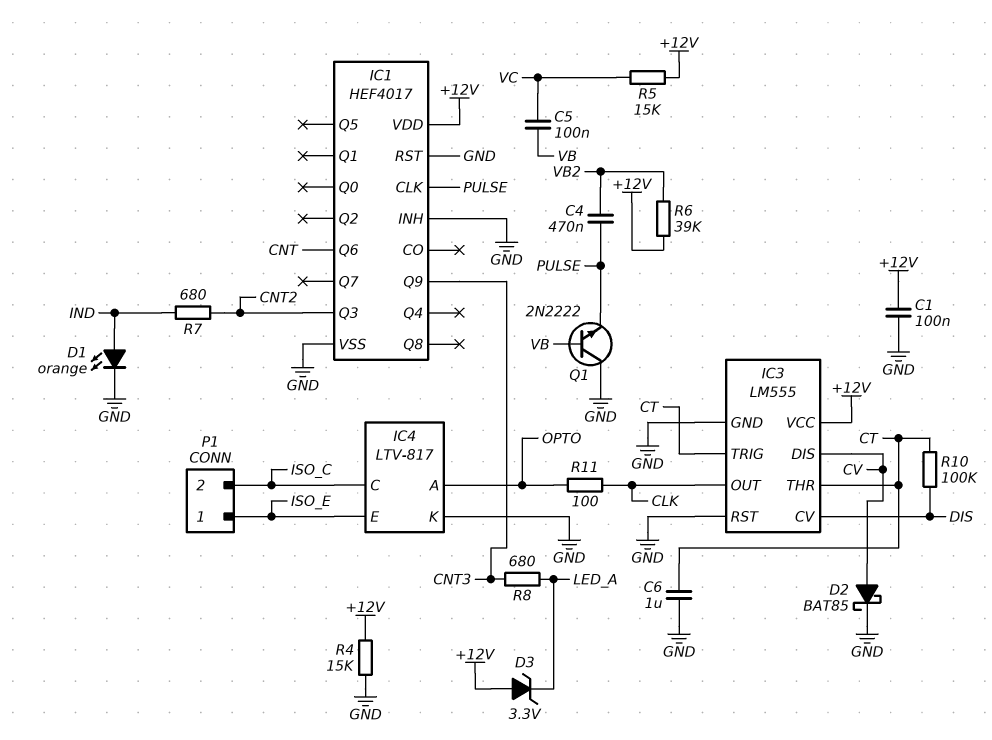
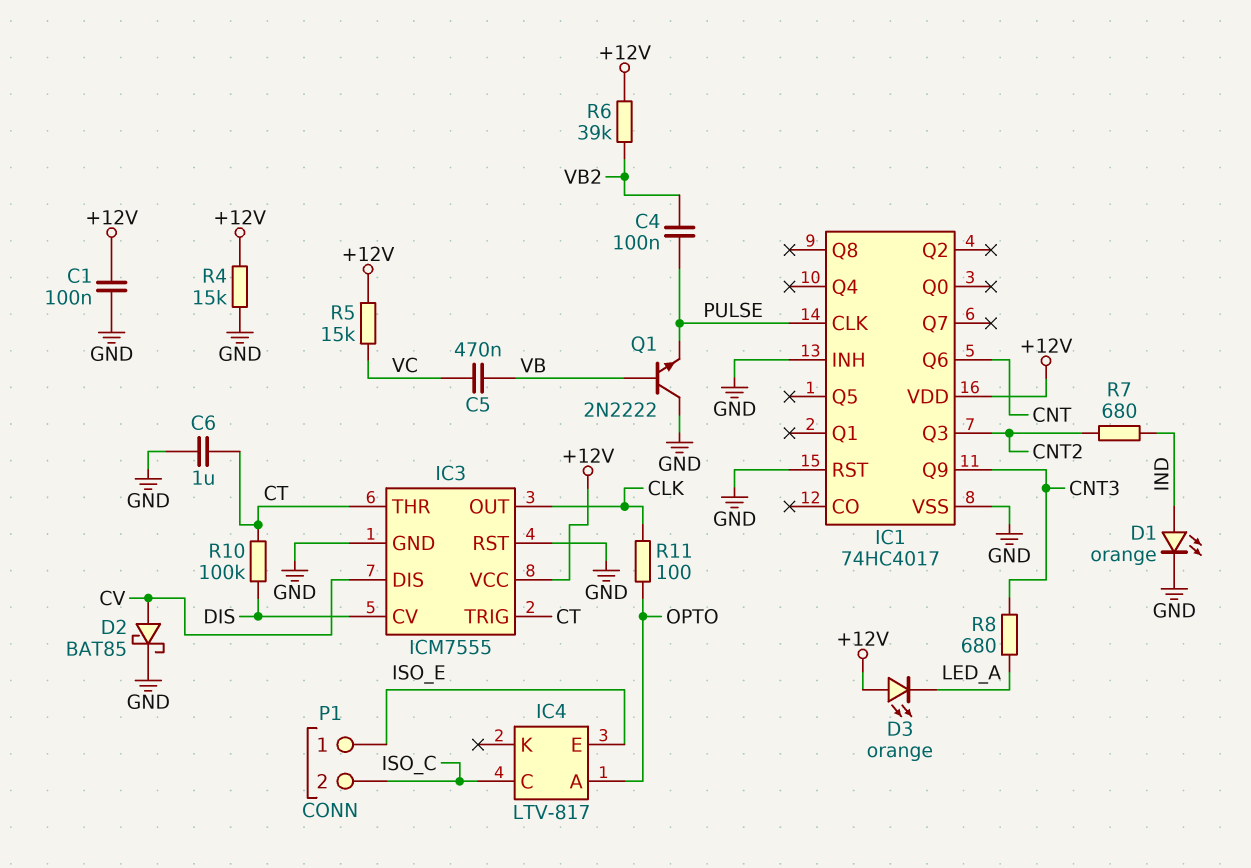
C4: 470nF (PULSE, VB2) -> 100nF (PULSE, VB2)
C5: 100nF (VB, VC) -> 470nF (VB, VC)
D3: zener 3.3V (A +12V, K LED_A) -> LED orange (A +12V, K LED_A)
IC1: HEF4017 -> 74HC4017
IC3: LM555 -> ICM7555
IC4 pin K: GND -> none

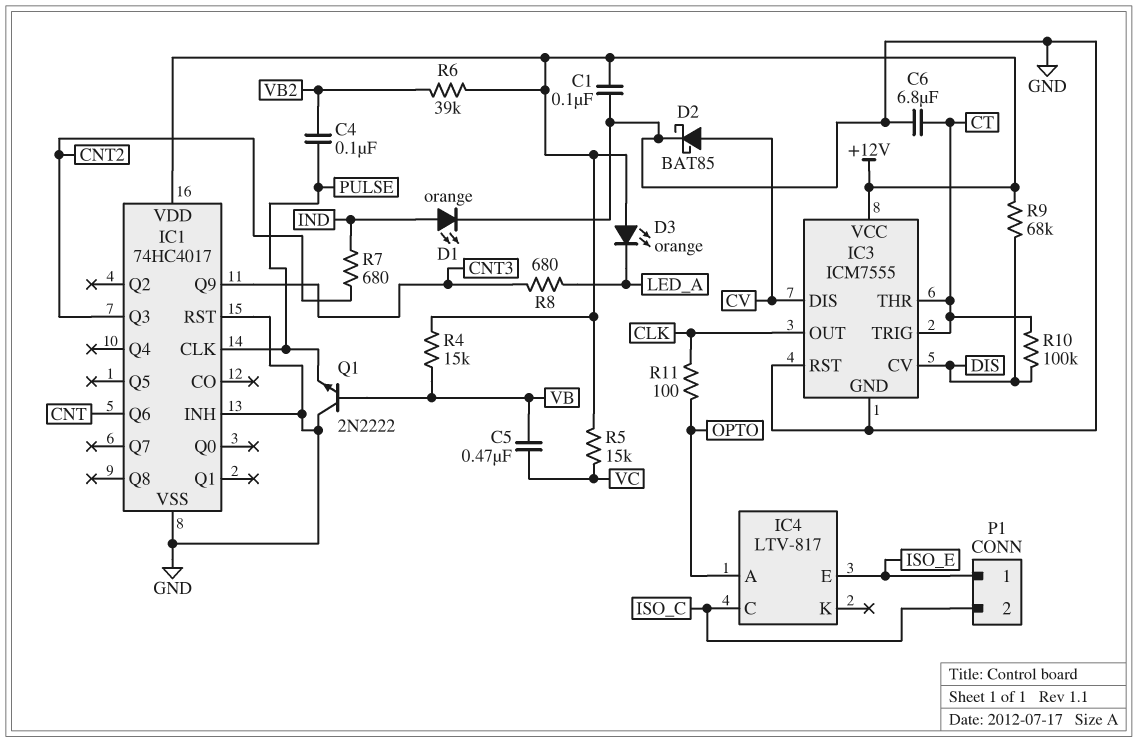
C6: 1uF (CT, GND) -> 6.8uF (CT, GND)
R4: 15k (+12V, GND) -> 15k (+12V, VB)
R9: none -> 68k (+12V, DIS)

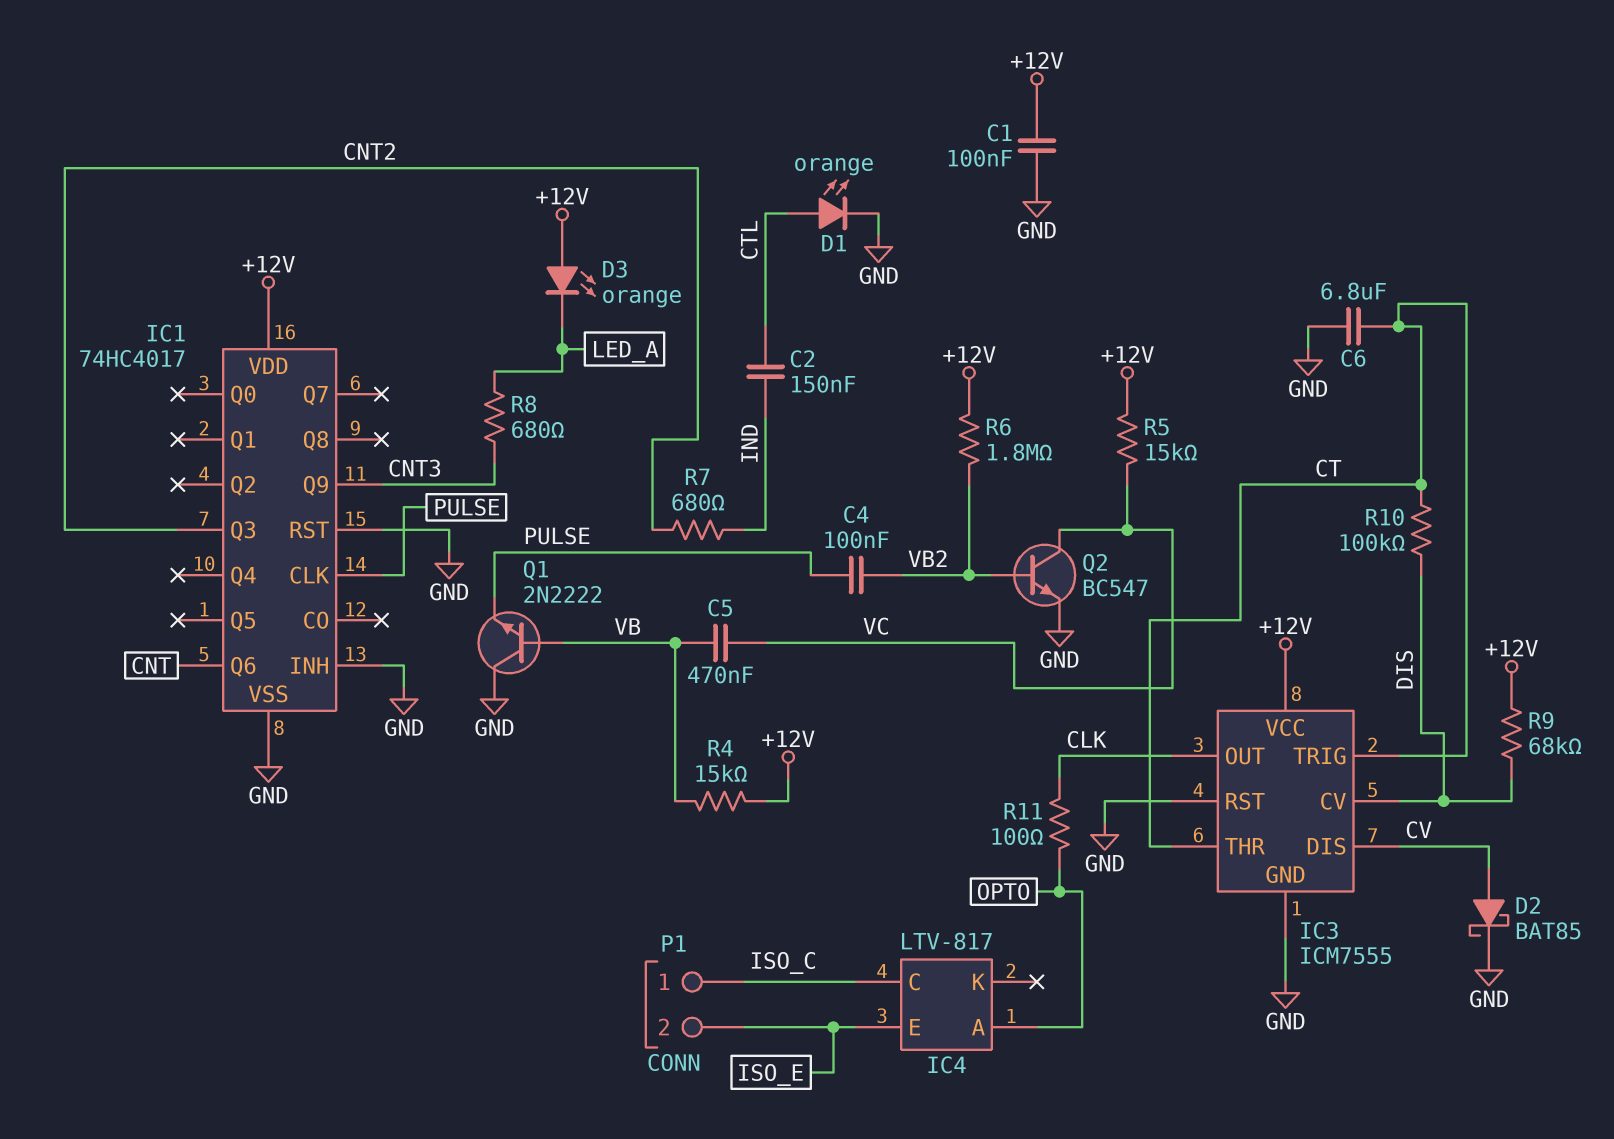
C2: none -> 150nF (CTL, IND)
D1: LED orange (A IND, K GND) -> LED orange (A CTL, K GND)
P1 pin 1: ISO_E -> ISO_C
P1 pin 2: ISO_C -> ISO_E
Q2: none -> NPN BC547 (B VB2, C VC, E GND)
R6: 39k (+12V, VB2) -> 1.8M (+12V, VB2)

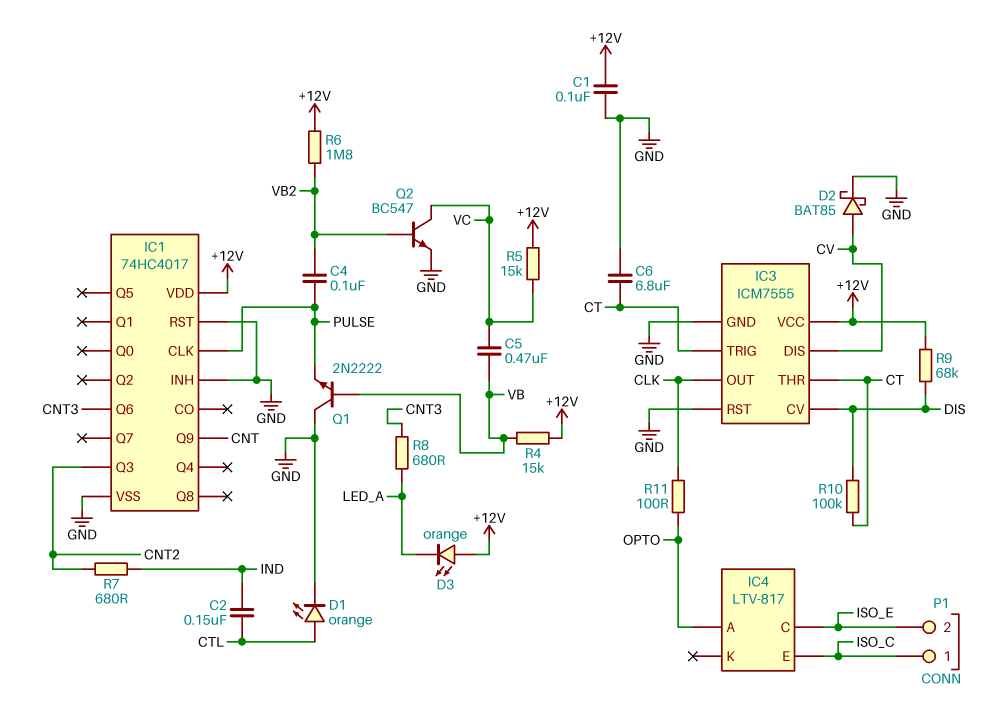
IC1 pin Q6: CNT -> CNT3
IC1 pin Q9: CNT3 -> CNT
IC4 pin C: ISO_C -> ISO_E
IC4 pin E: ISO_E -> ISO_C

